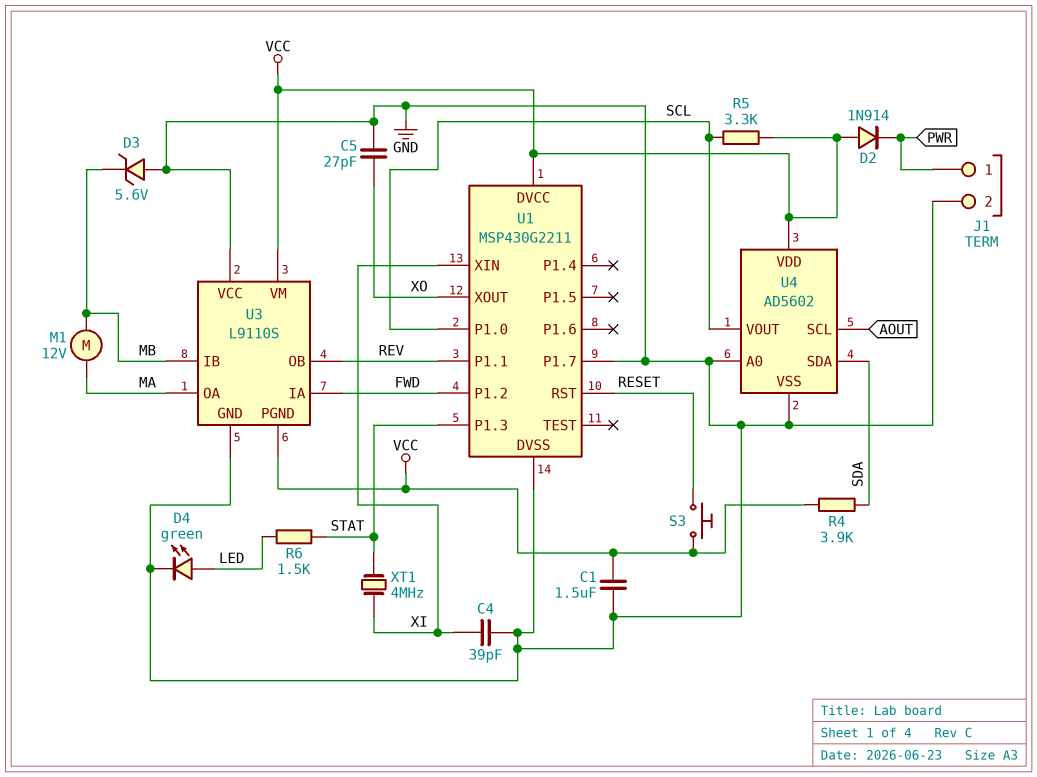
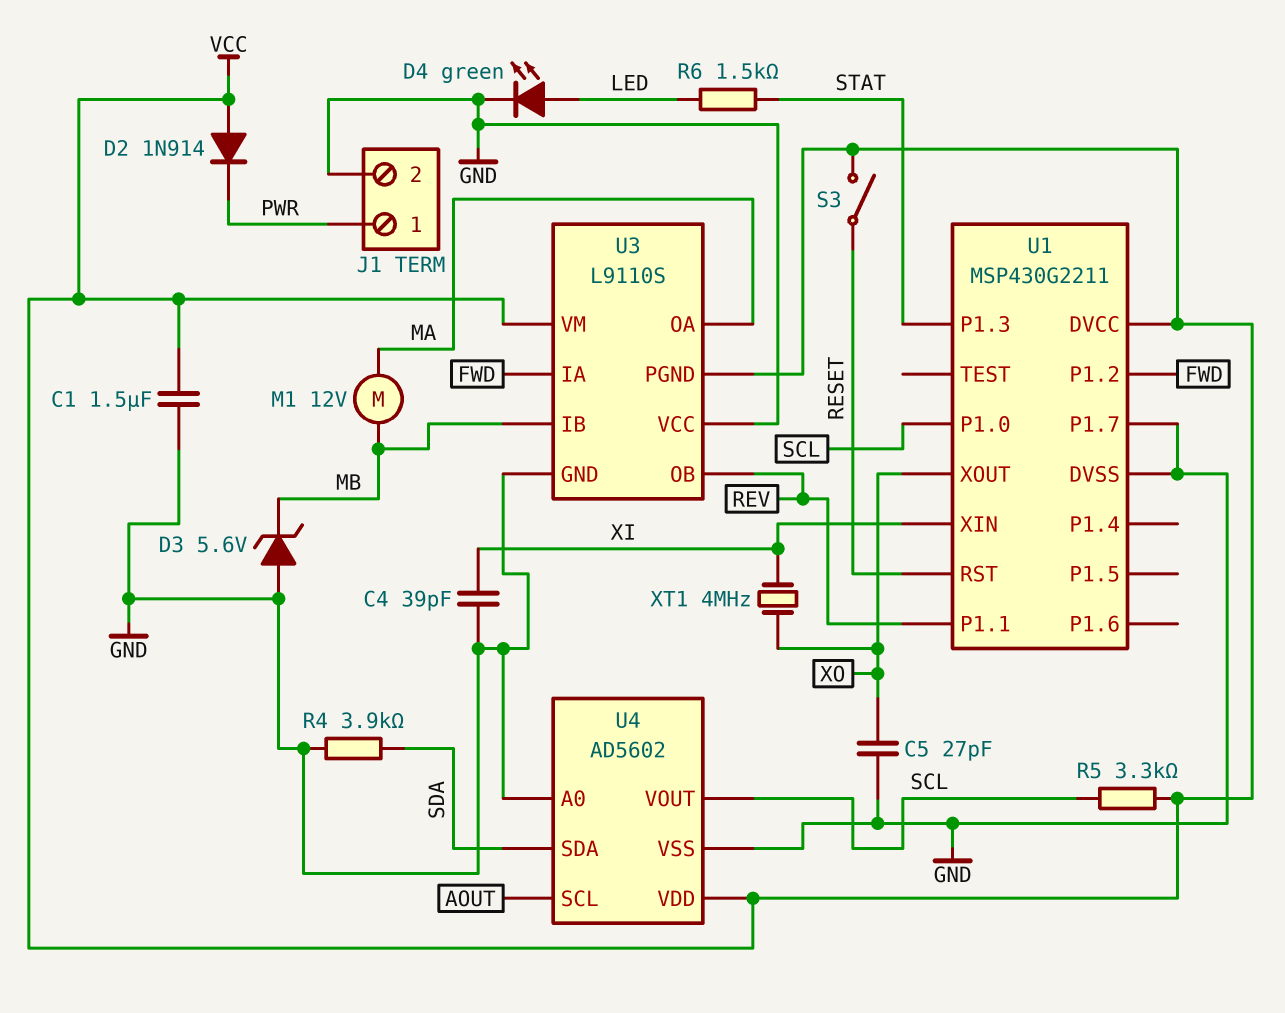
R4: 3.9k (SDA, VCC) -> 3.9k (GND, SDA)
S3: button (RESET, VCC) -> switch (RESET, VCC)
XT1: 4MHz (STAT, XI) -> 4MHz (XI, XO)

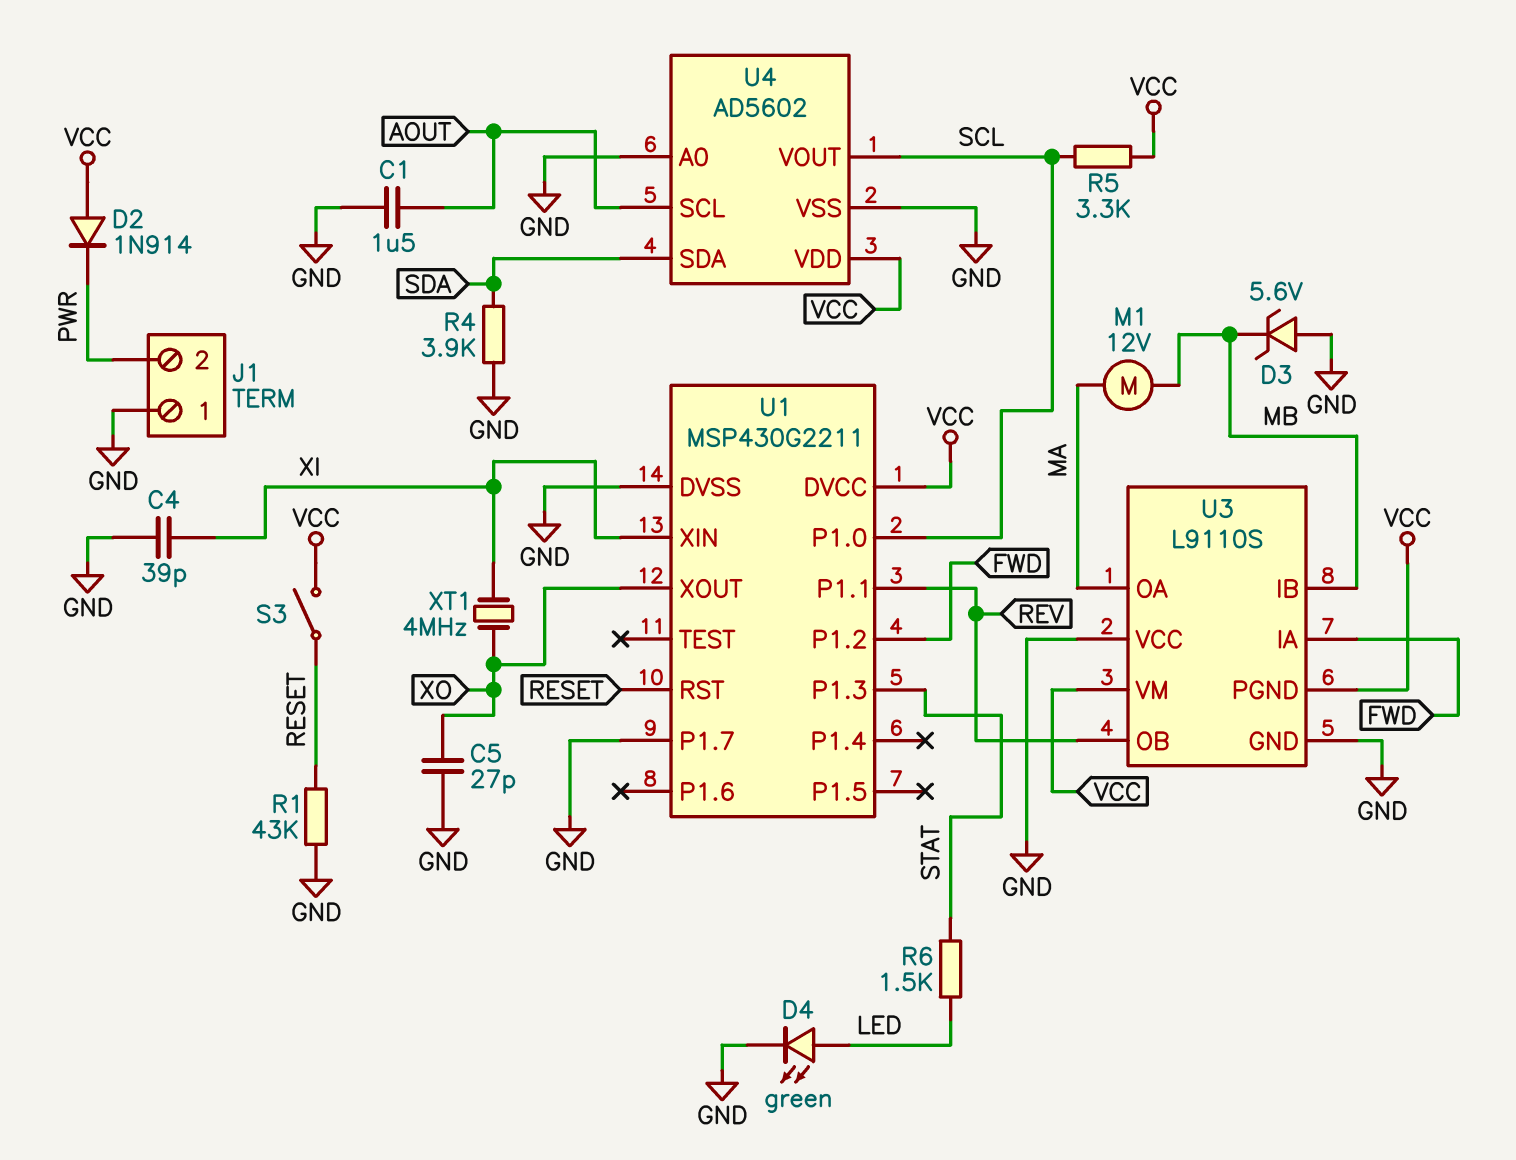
C1: 1.5uF (GND, VCC) -> 1.5uF (AOUT, GND)
J1 pin 1: PWR -> GND
J1 pin 2: GND -> PWR
R1: none -> 43k (GND, RESET)

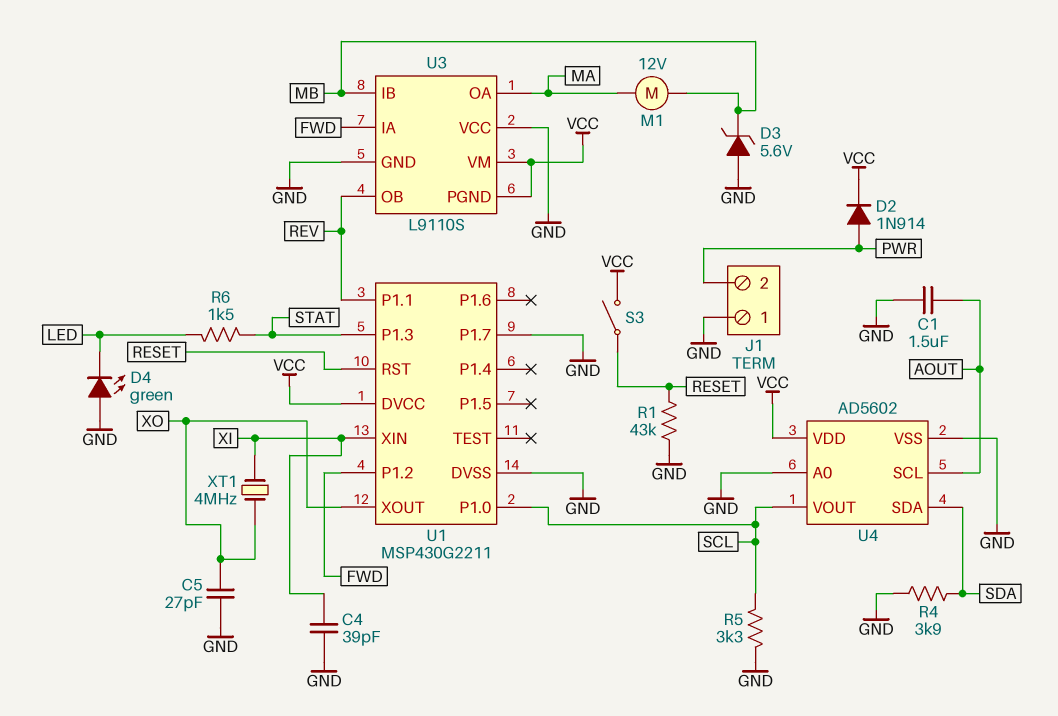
D2: diode 1N914 (A VCC, K PWR) -> diode 1N914 (A PWR, K VCC)
D4: LED green (A LED, K GND) -> LED green (A GND, K LED)
R5: 3.3k (SCL, VCC) -> 3.3k (GND, SCL)

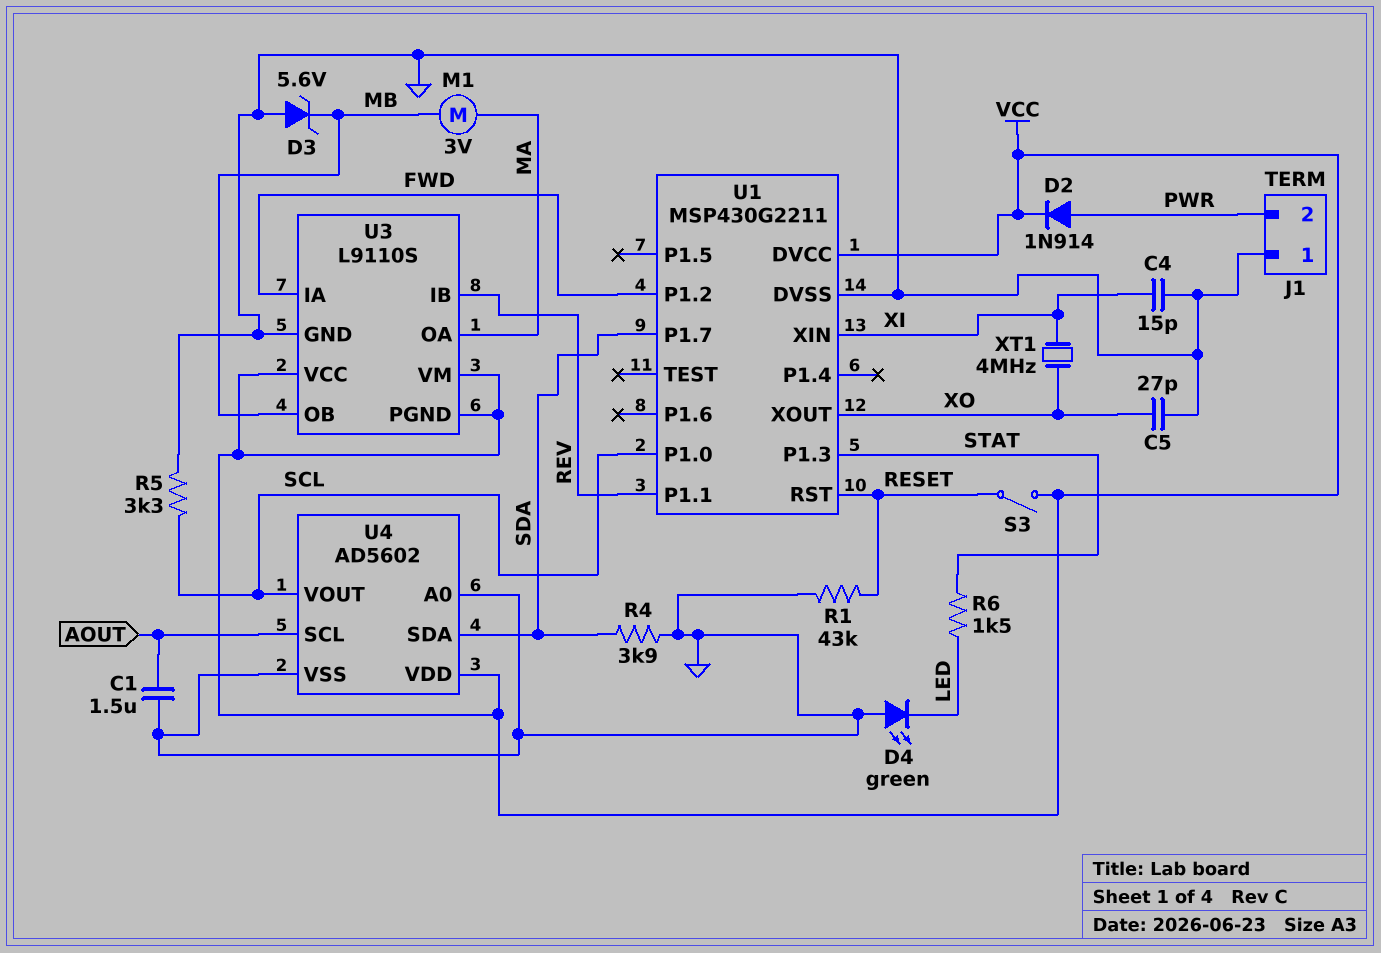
C4: 39pF (GND, XI) -> 15pF (GND, XI)
M1: motor 12V (MA, MB) -> motor 3V (MA, MB)
U1 pin P1.7: GND -> SDA
U3 pin IB: MB -> REV
U3 pin OB: REV -> MB
U3 pin VCC: GND -> VCC

